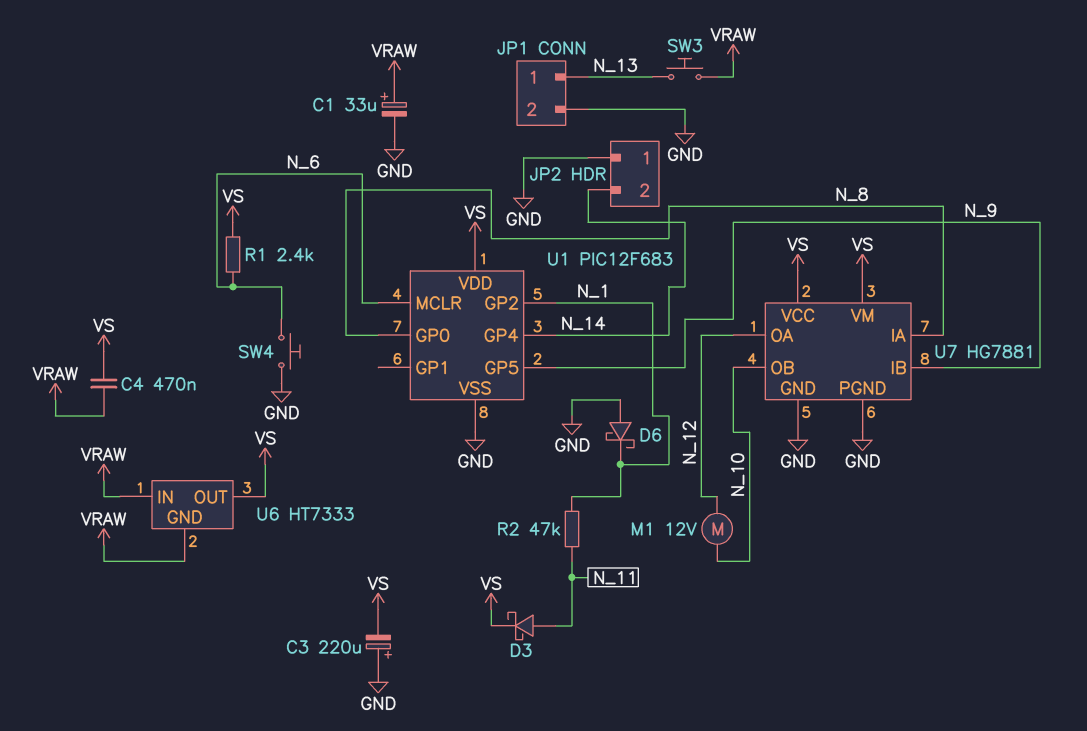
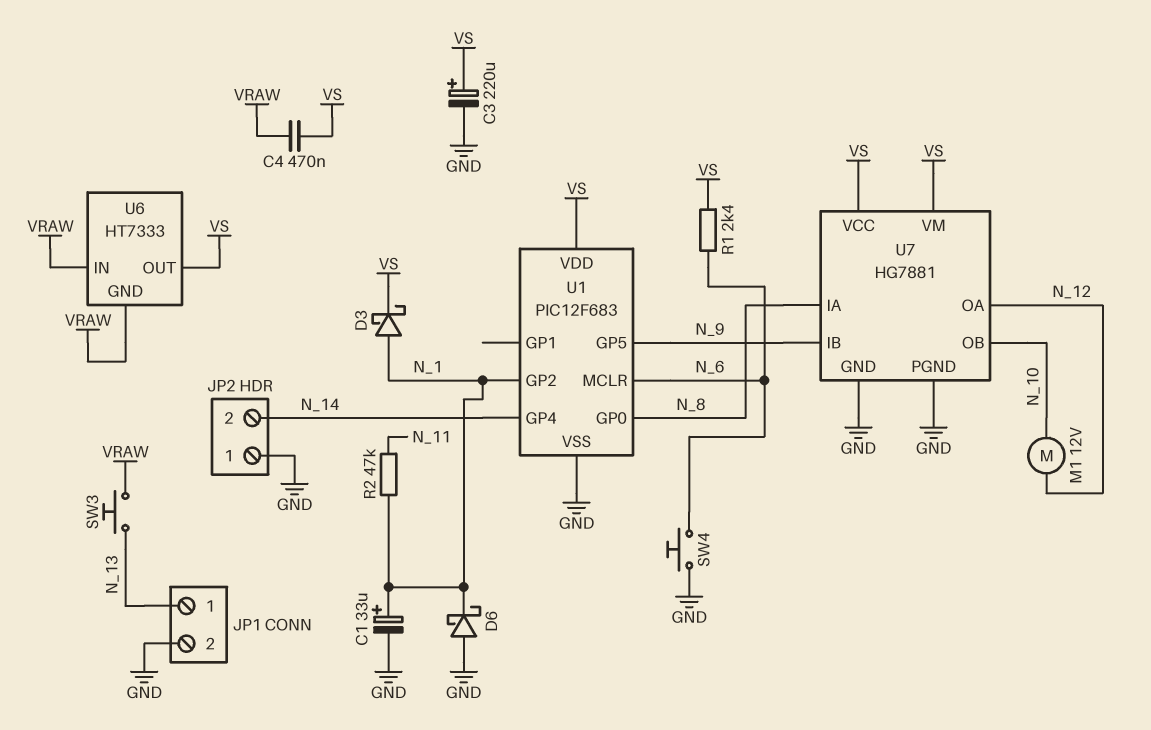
C1: 33uF (plus VRAW, minus GND) -> 33uF (plus N_1, minus GND)
C3: 220uF (plus GND, minus VS) -> 220uF (plus VS, minus GND)
D3: schottky (A N_11, K VS) -> schottky (A N_1, K VS)

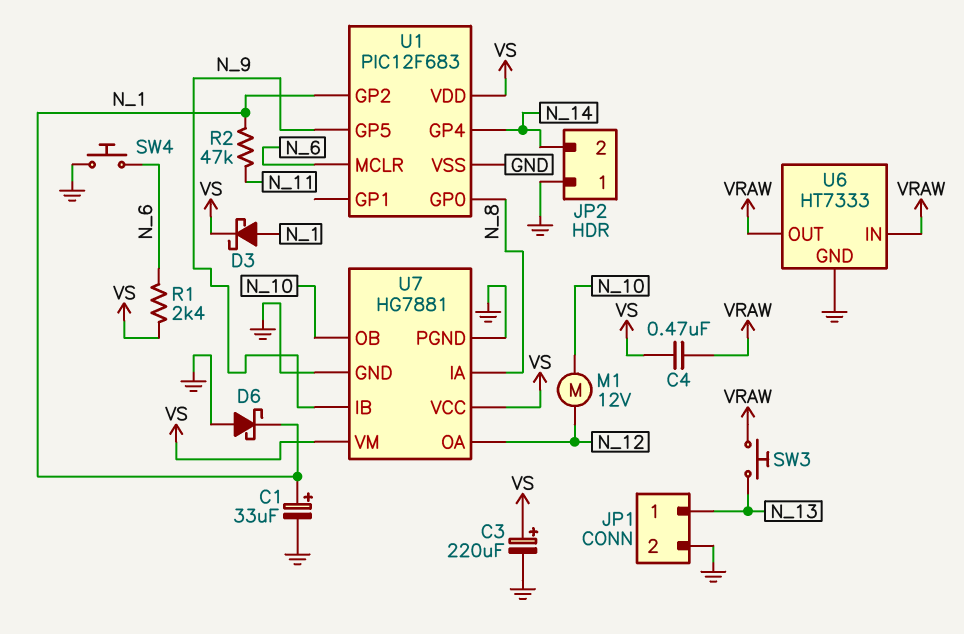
U6 pin GND: VRAW -> GND
U6 pin OUT: VS -> VRAW

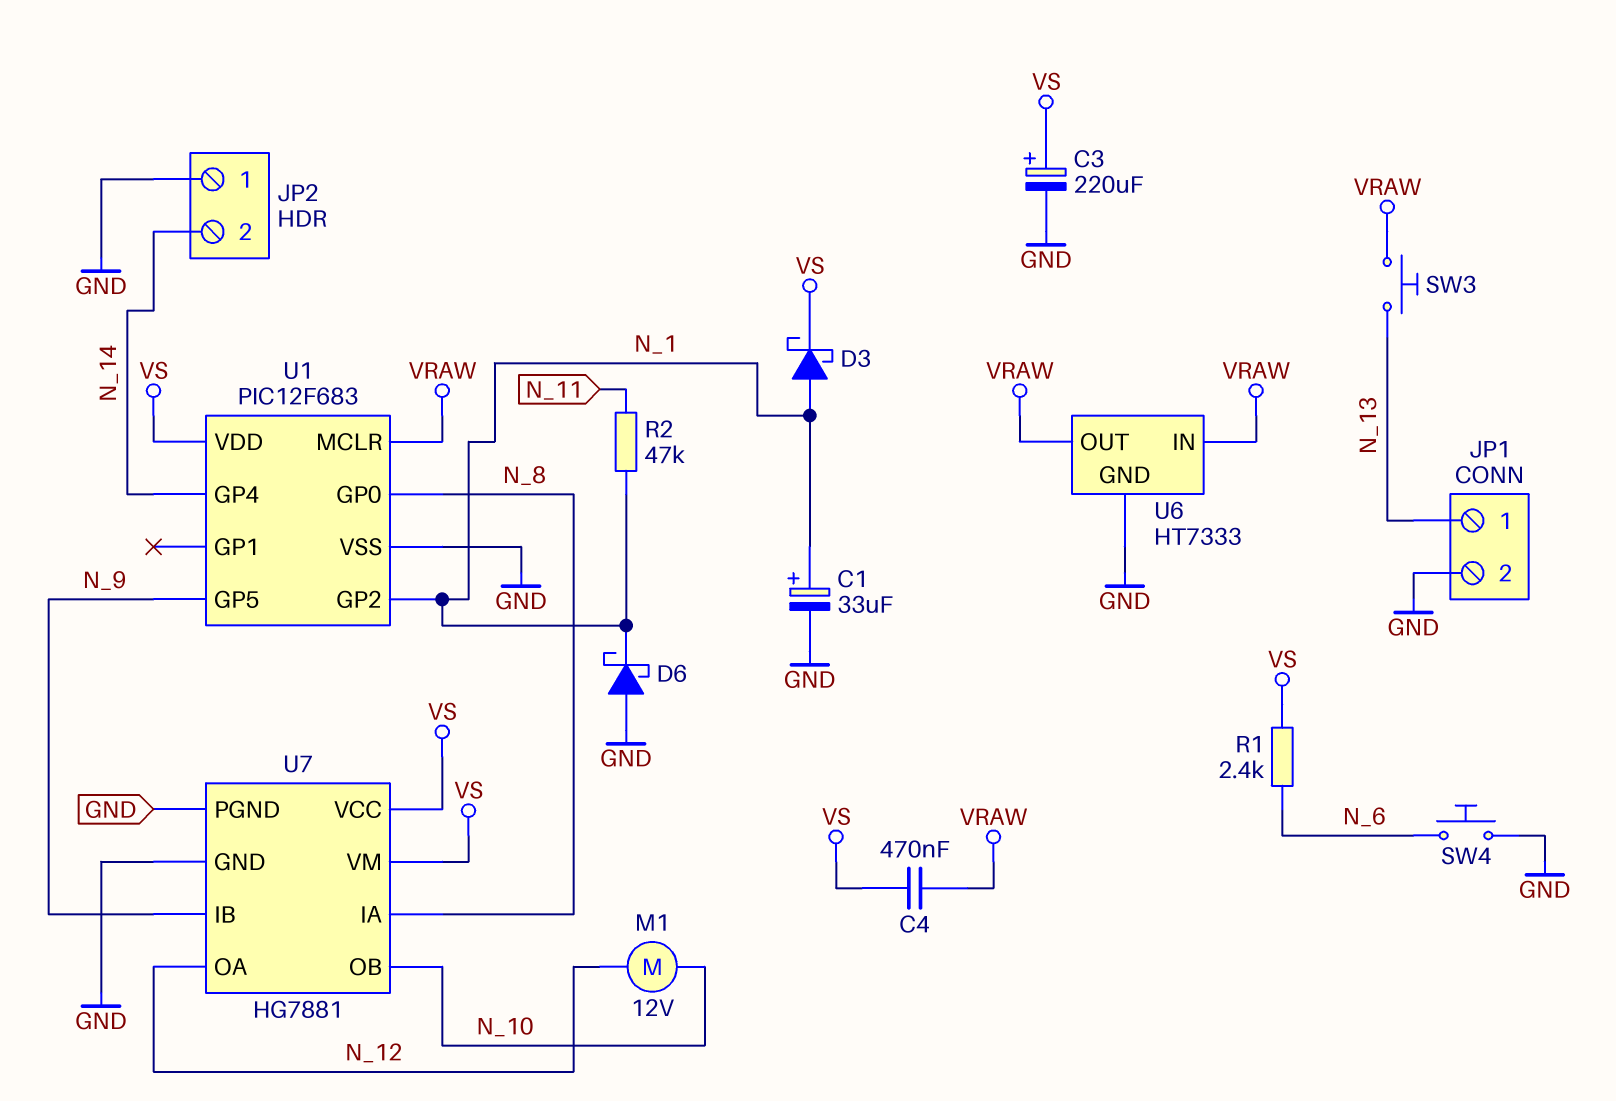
U1 pin MCLR: N_6 -> VRAW

